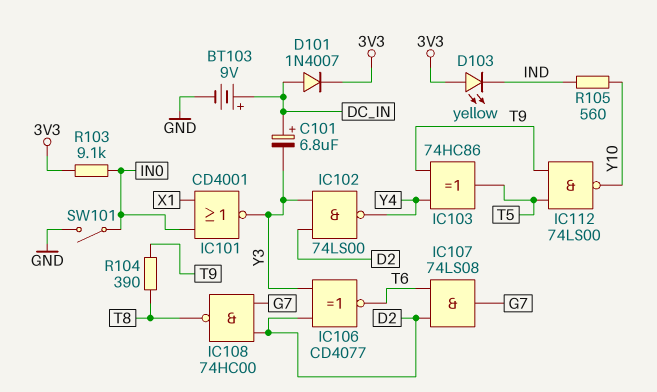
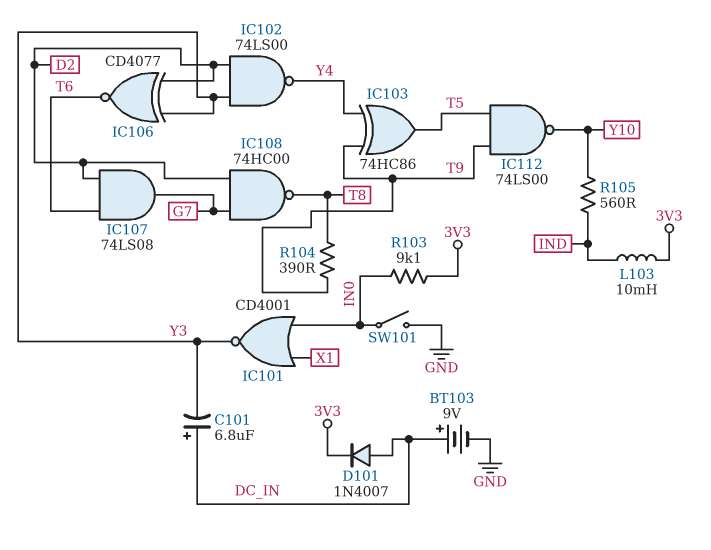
D103: LED yellow (A 3V3, K IND) -> none
L103: none -> 10mH (3V3, IND)

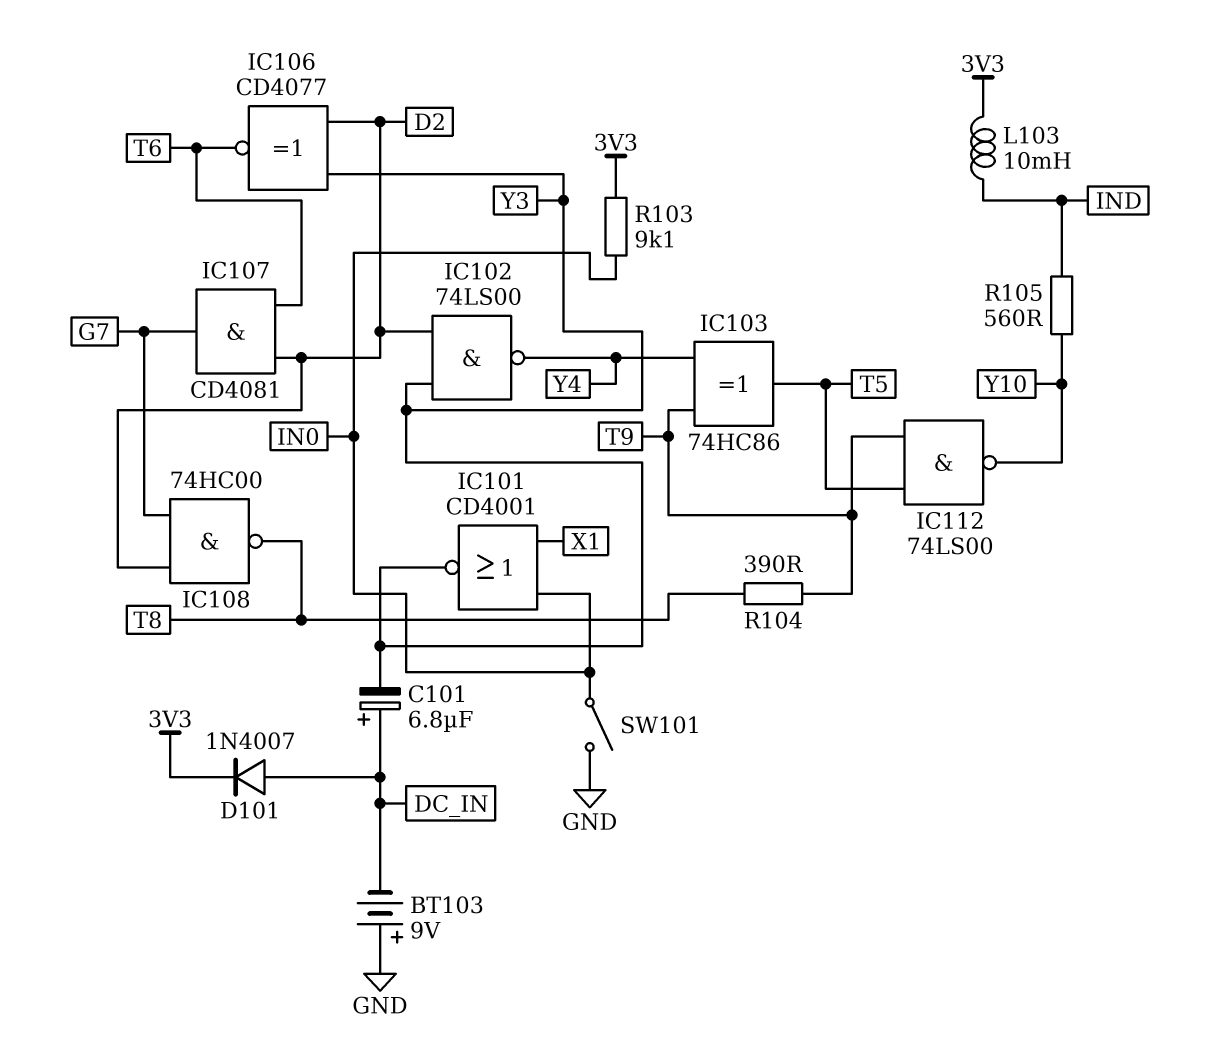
BT103: 9V (plus DC_IN, minus GND) -> 9V (plus GND, minus DC_IN)
IC107: AND 74LS08 (in D2, in T6, out G7) -> AND CD4081 (in D2, in T6, out G7)

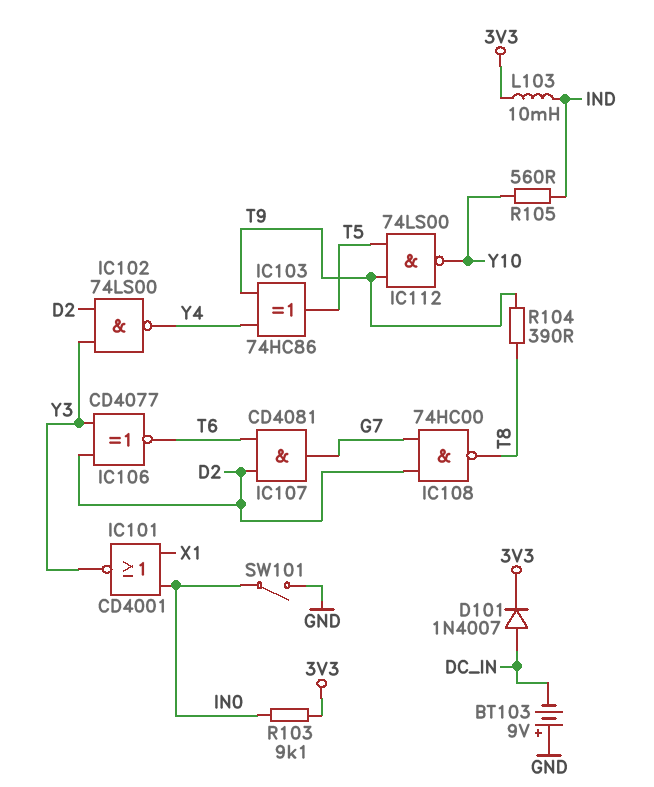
C101: 6.8uF (plus DC_IN, minus Y3) -> none

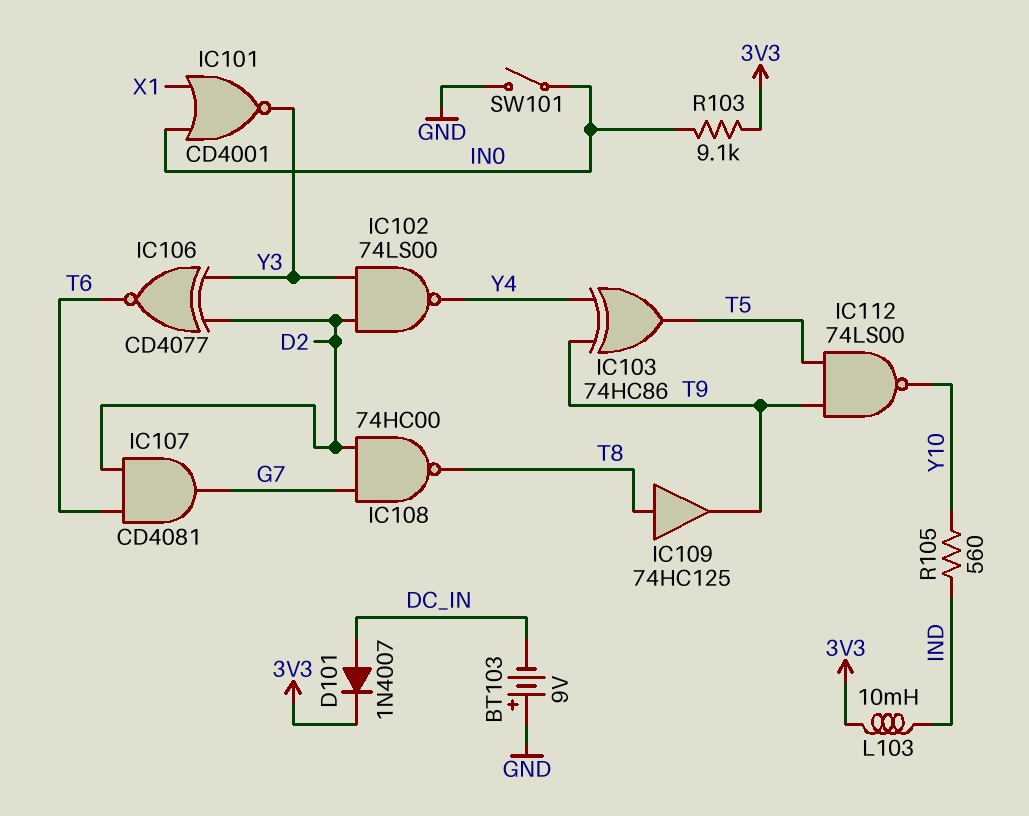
IC109: none -> buffer 74HC125 (in T8, out T9)
R104: 390 (T8, T9) -> none

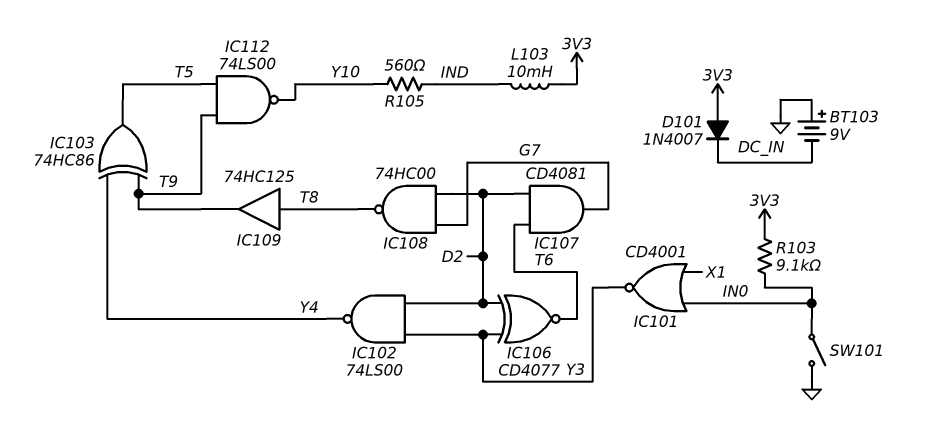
D101: diode 1N4007 (A DC_IN, K 3V3) -> diode 1N4007 (A 3V3, K DC_IN)

